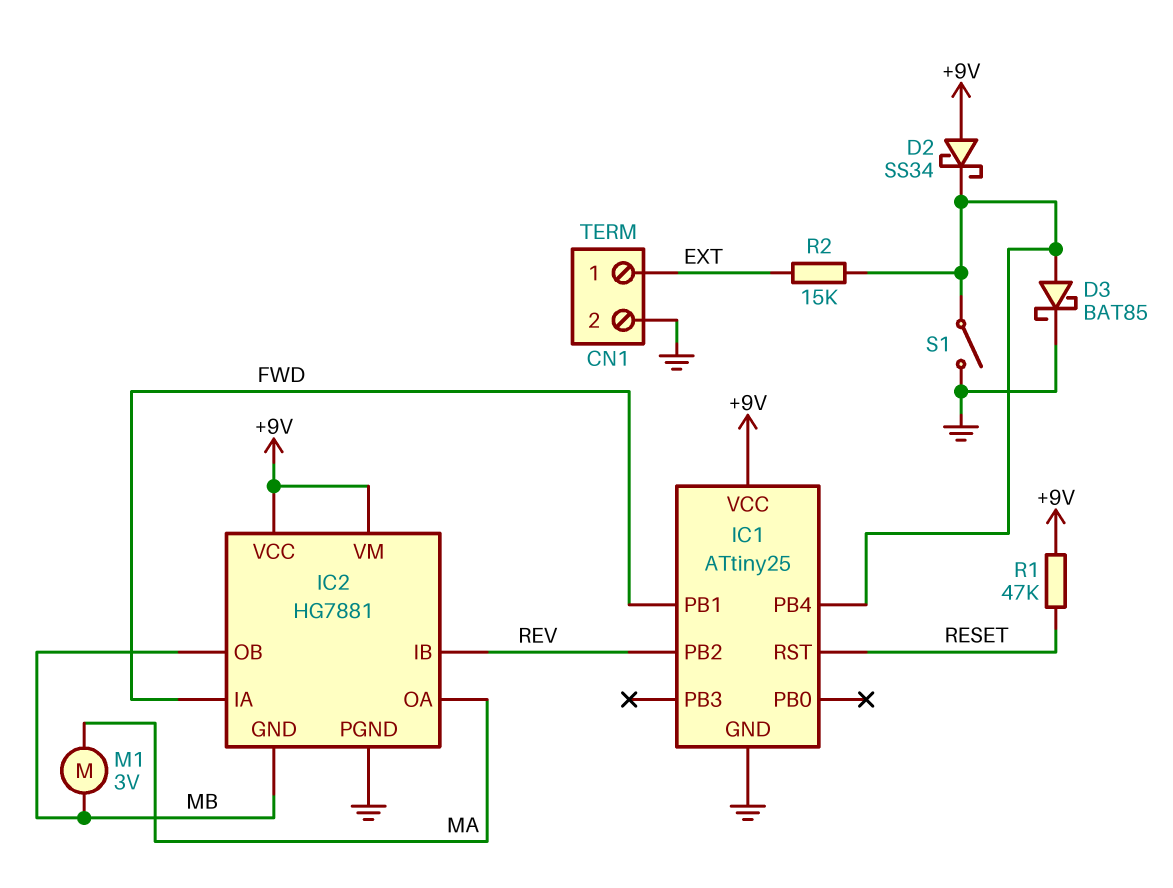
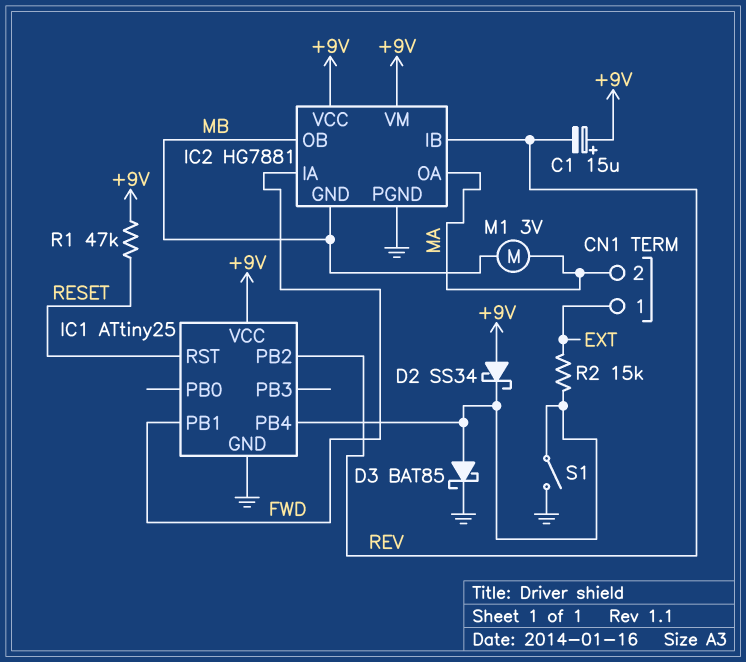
C1: none -> 15uF (plus +9V, minus REV)
CN1 pin 2: GND -> MA

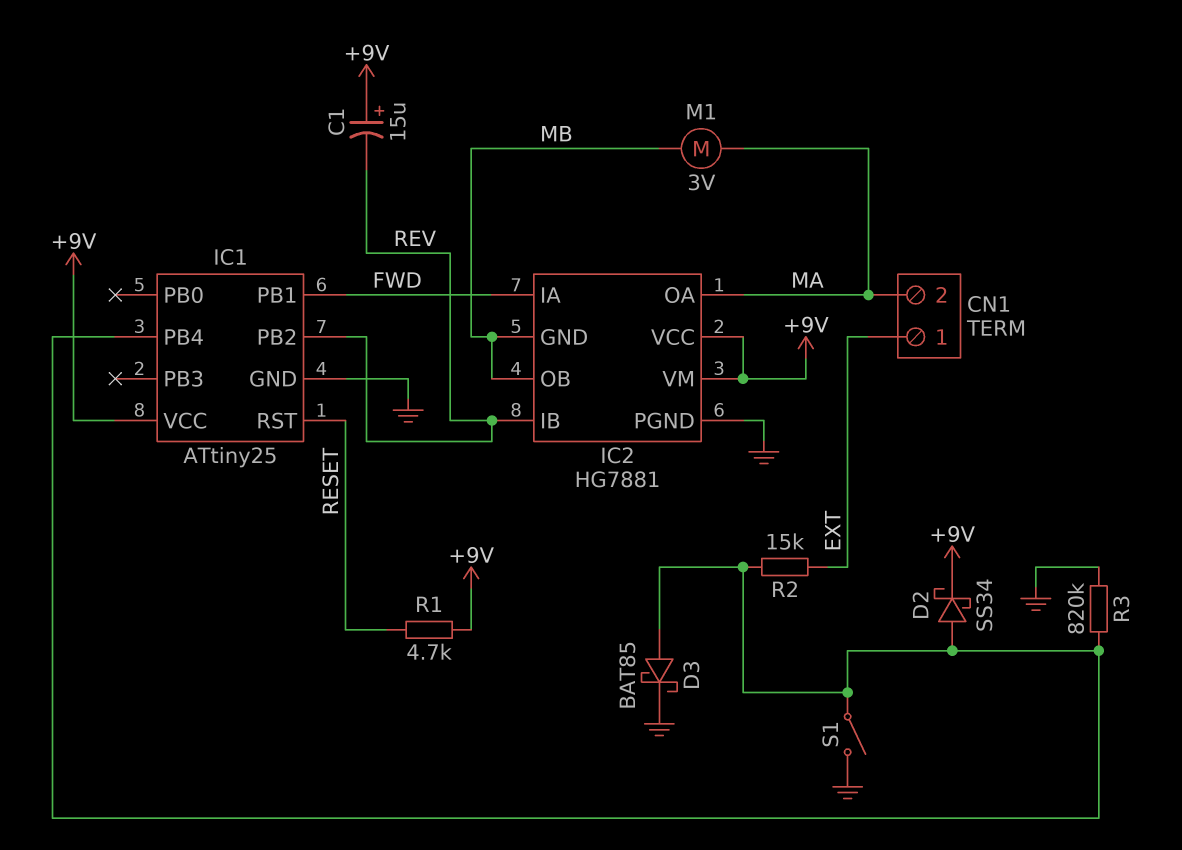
D2: schottky SS34 (A +9V, K IC1/PB4) -> schottky SS34 (A IC1/PB4, K +9V)
R1: 47k (+9V, RESET) -> 4.7k (+9V, RESET)
R3: none -> 820k (GND, IC1/PB4)

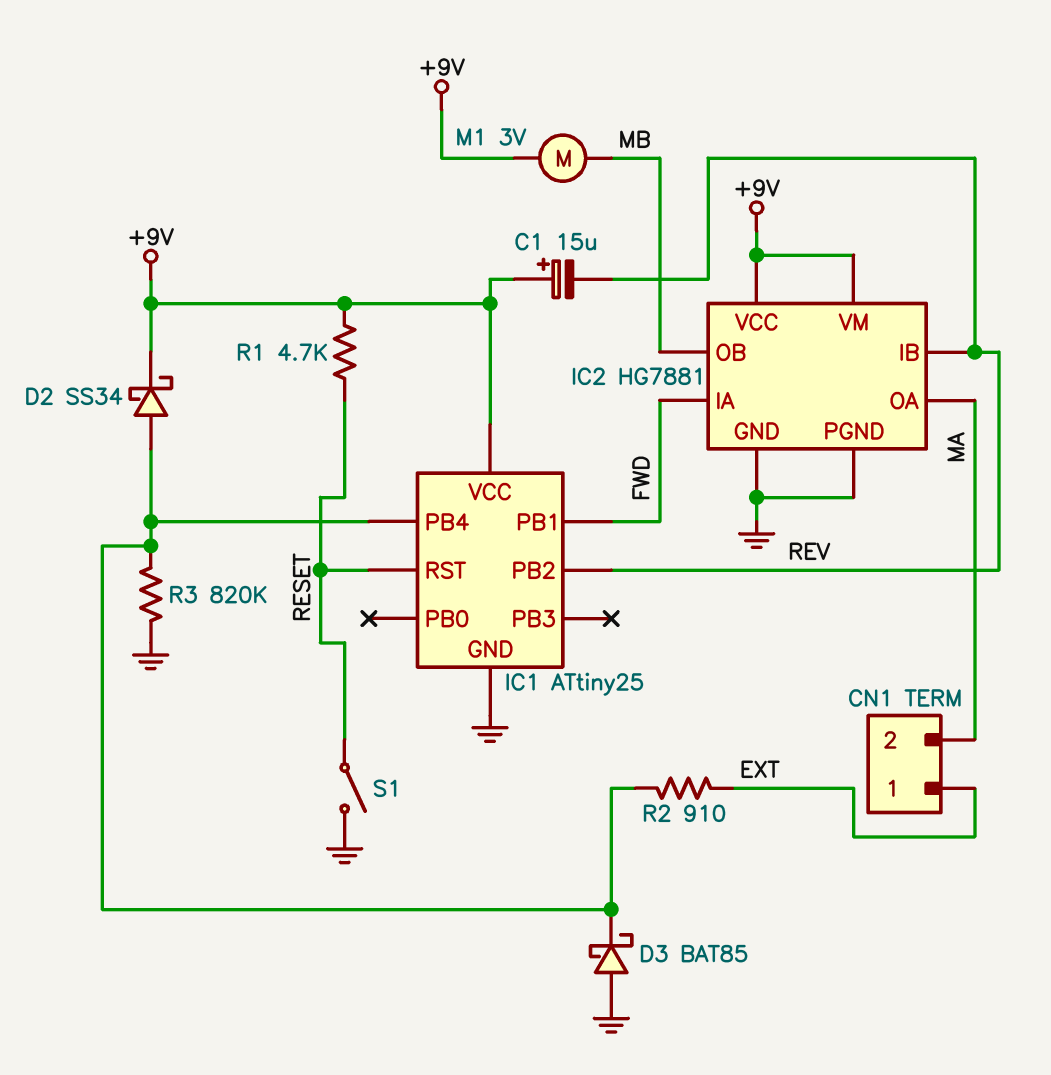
D3: schottky BAT85 (A IC1/PB4, K GND) -> schottky BAT85 (A GND, K IC1/PB4)
IC2 pin GND: MB -> GND
M1: motor 3V (MA, MB) -> motor 3V (+9V, MB)
R2: 15k (EXT, IC1/PB4) -> 910 (EXT, IC1/PB4)
S1: switch (GND, IC1/PB4) -> switch (GND, RESET)

